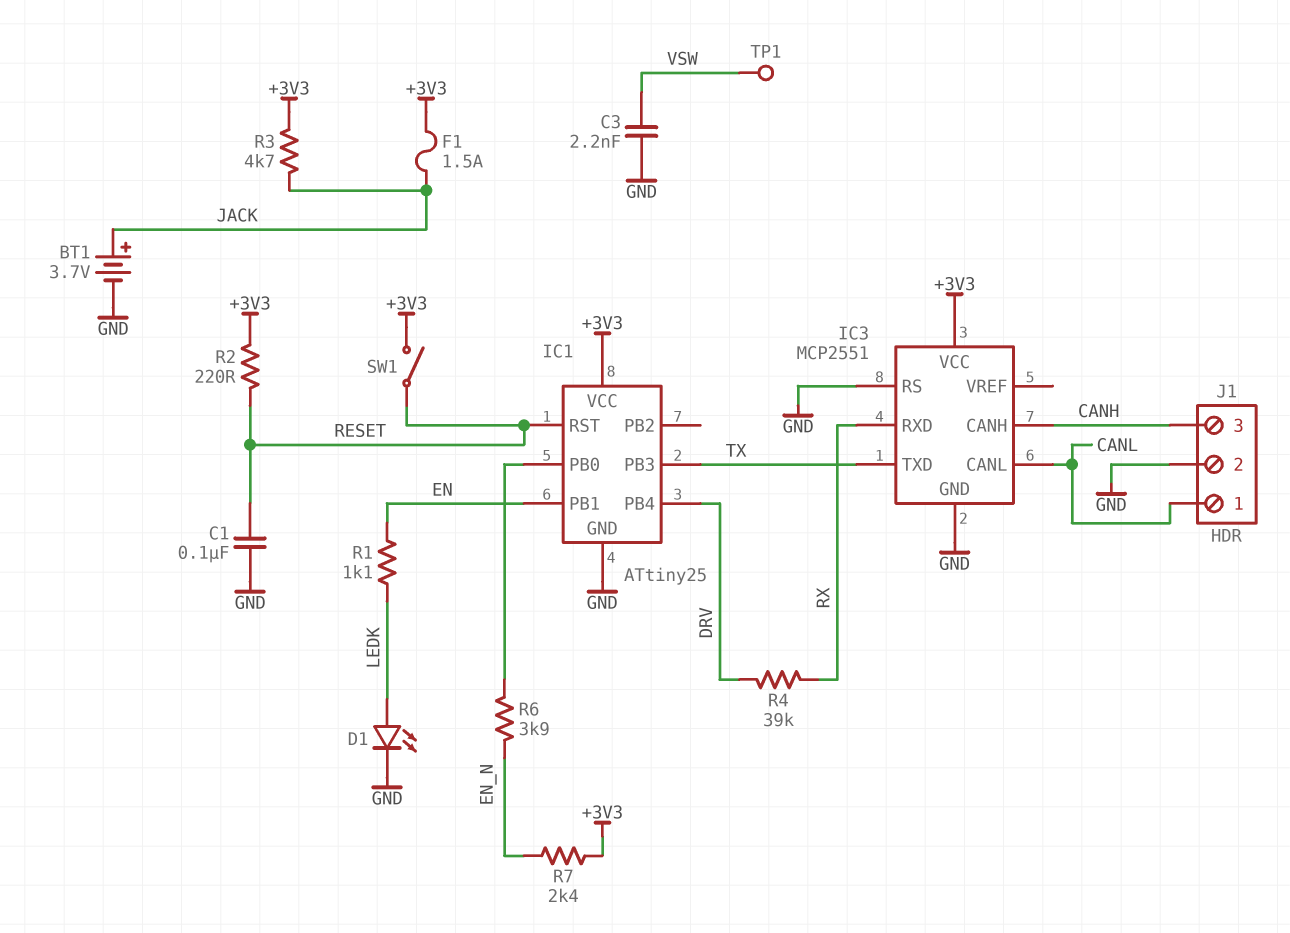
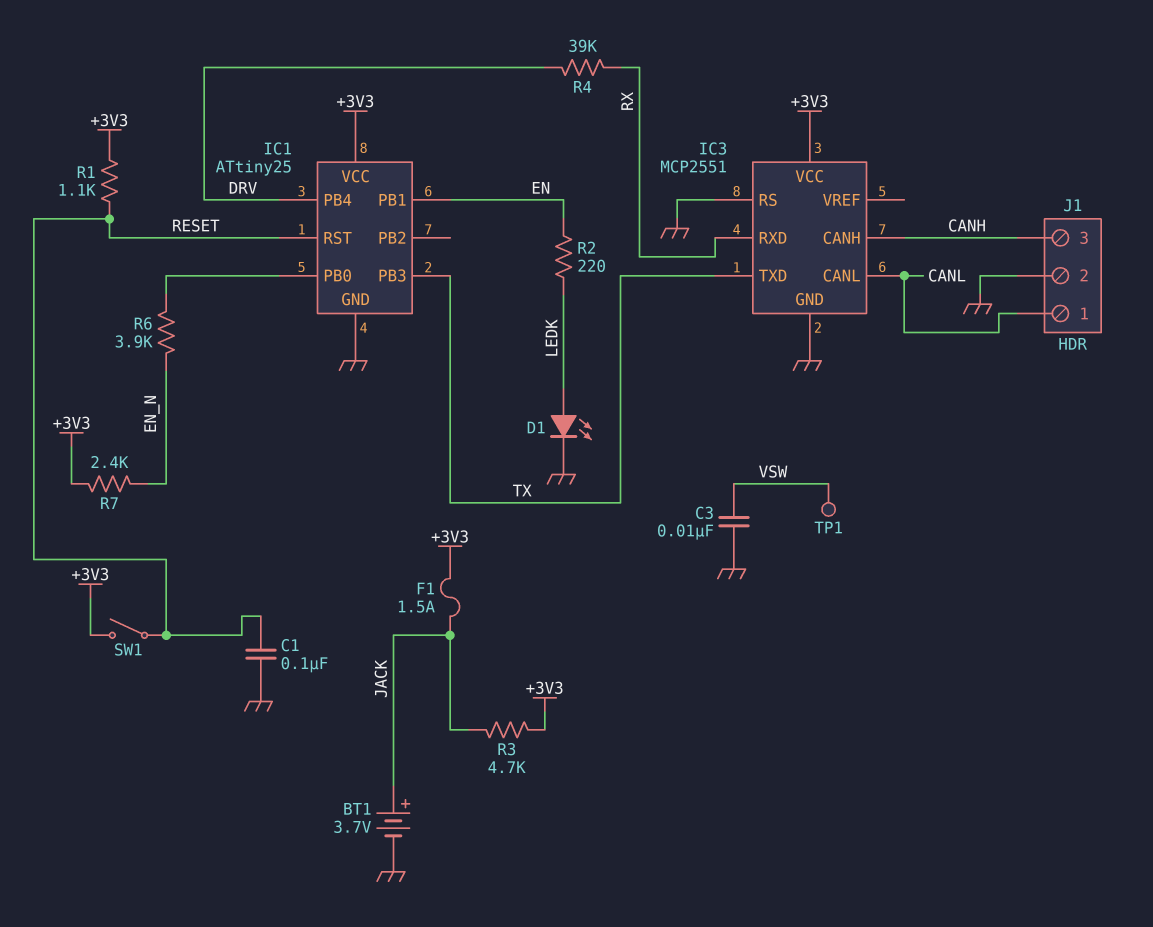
C3: 2.2nF (GND, VSW) -> 10nF (GND, VSW)
R1: 1.1k (EN, LEDK) -> 1.1k (+3V3, RESET)
R2: 220 (+3V3, RESET) -> 220 (EN, LEDK)

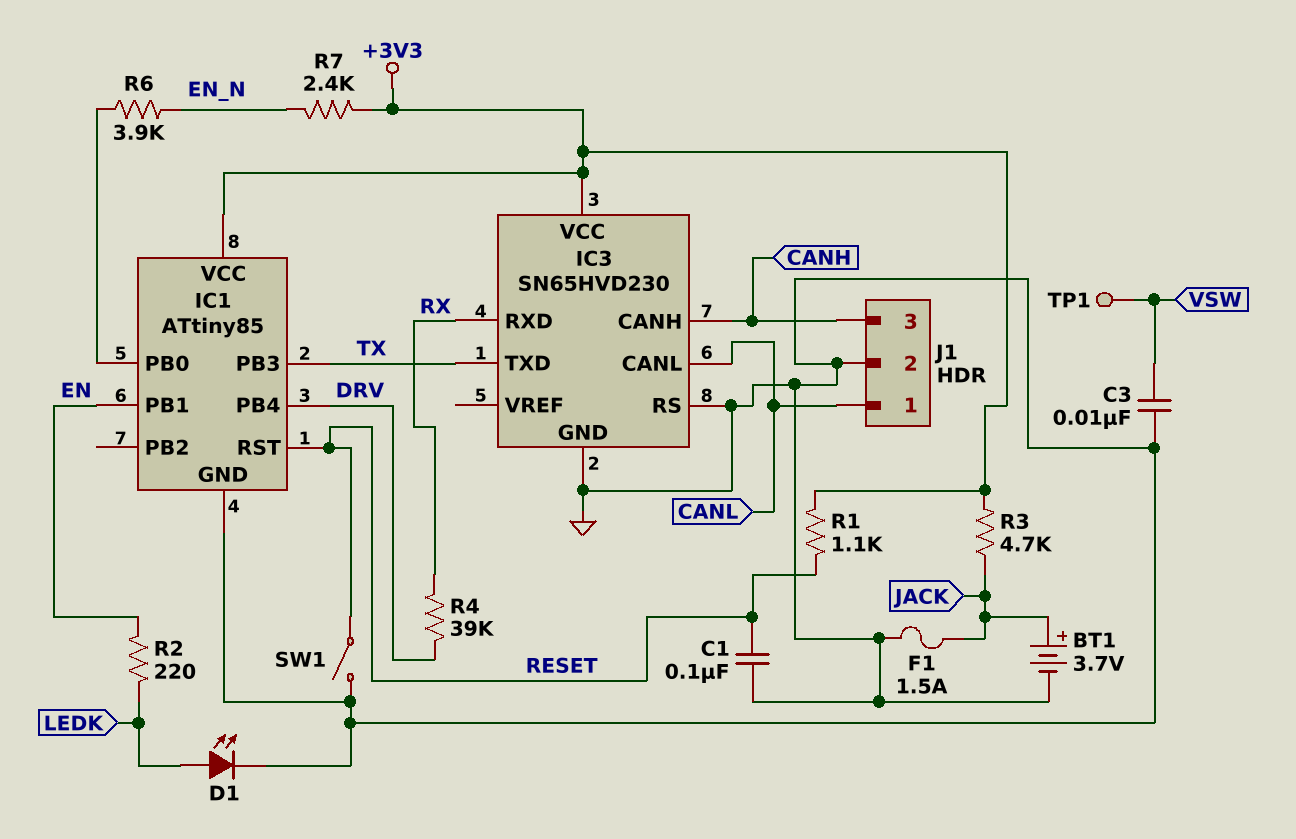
F1: 1.5A (+3V3, JACK) -> 1.5A (GND, JACK)
IC1: ATtiny25 -> ATtiny85
IC3: MCP2551 -> SN65HVD230
SW1: switch (+3V3, RESET) -> switch (GND, RESET)

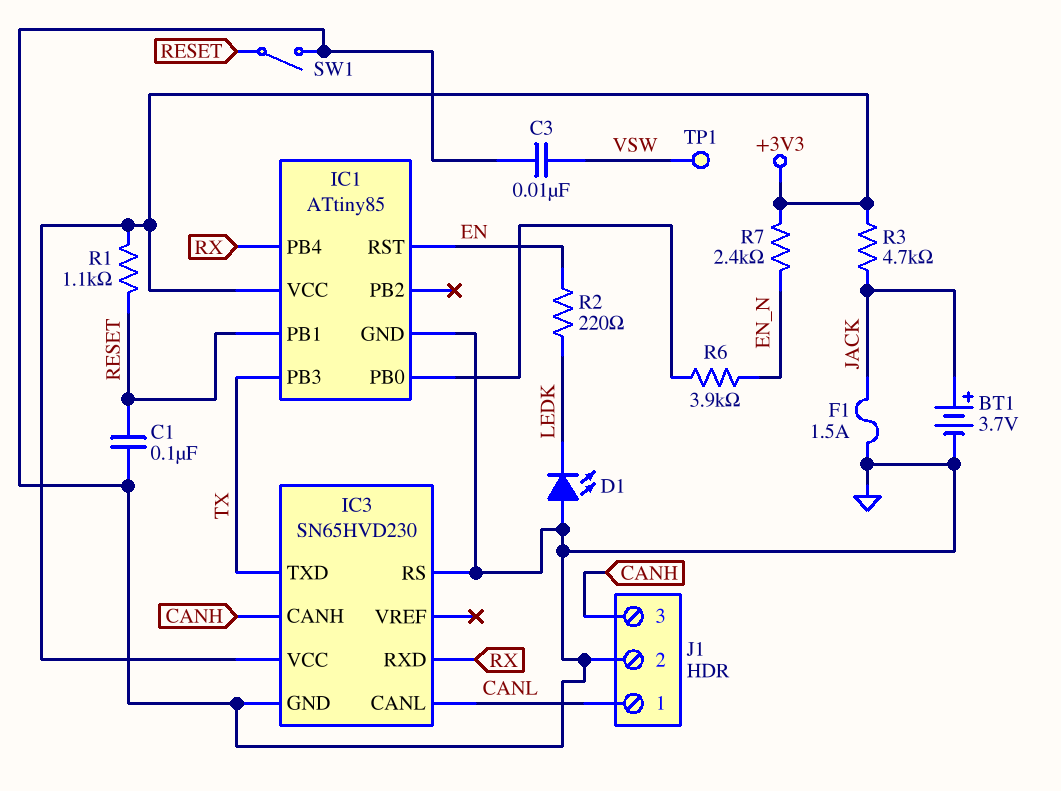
D1: LED (A LEDK, K GND) -> LED (A GND, K LEDK)
IC1 pin PB1: EN -> RESET
IC1 pin PB4: DRV -> RX
IC1 pin RST: RESET -> EN
R4: 39k (DRV, RX) -> none

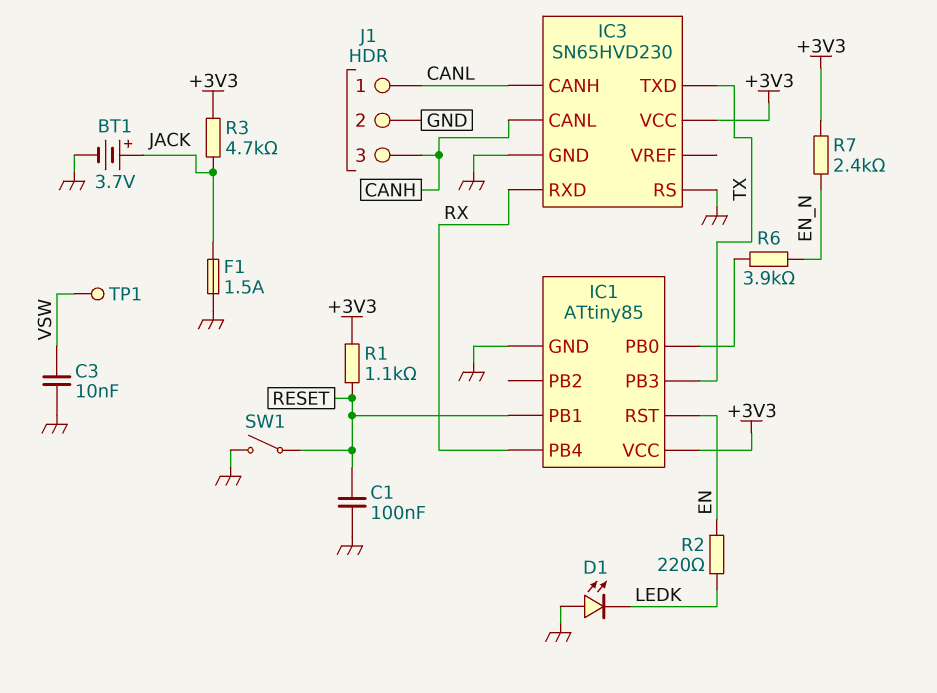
IC3 pin CANH: CANH -> CANL
IC3 pin CANL: CANL -> CANH

